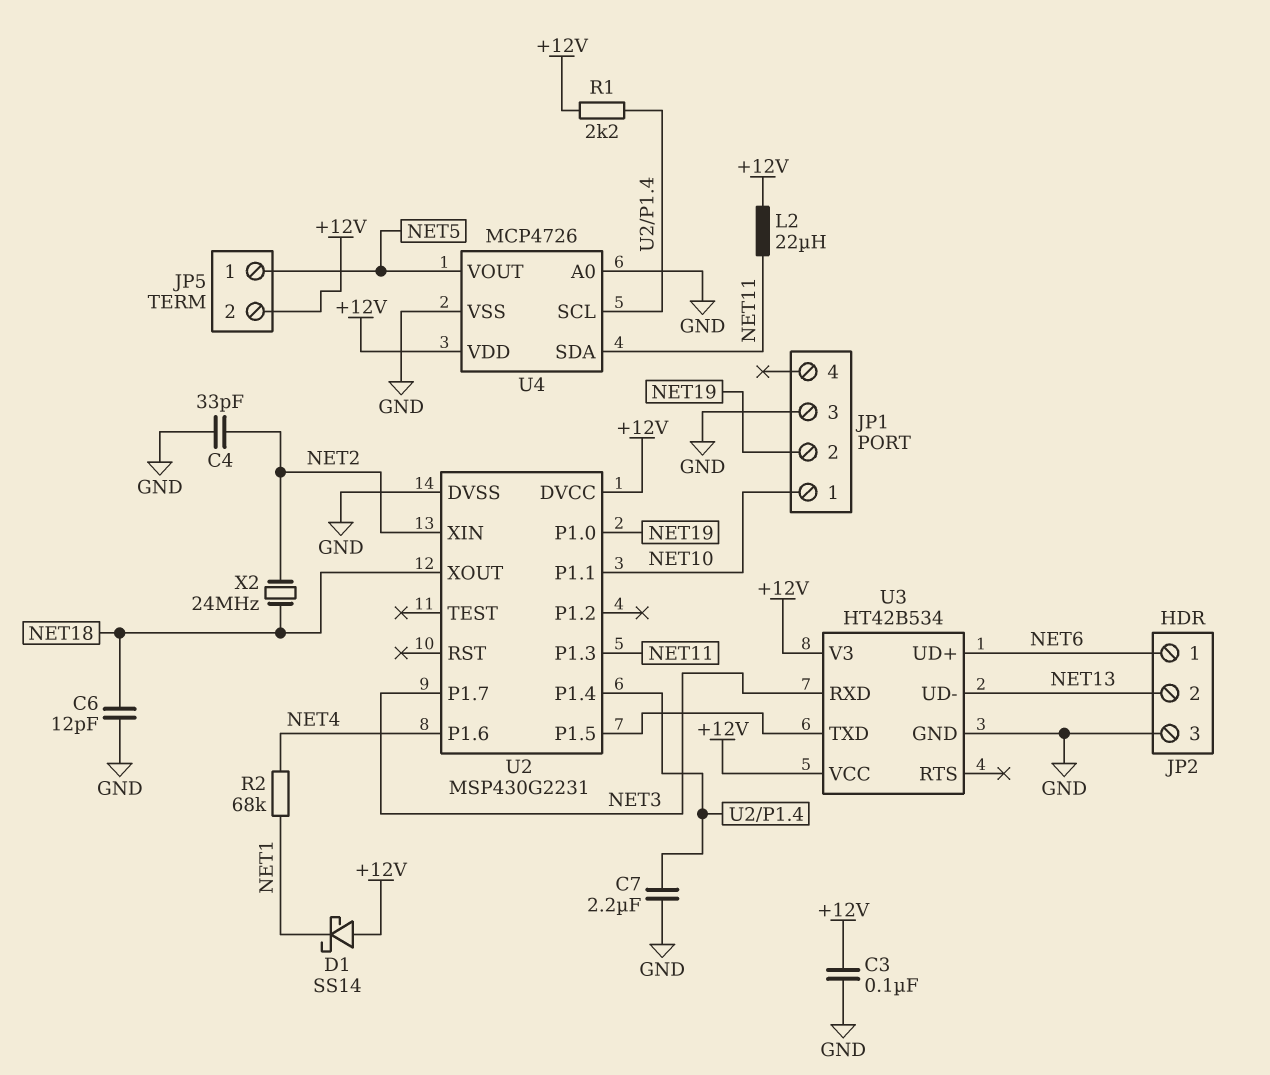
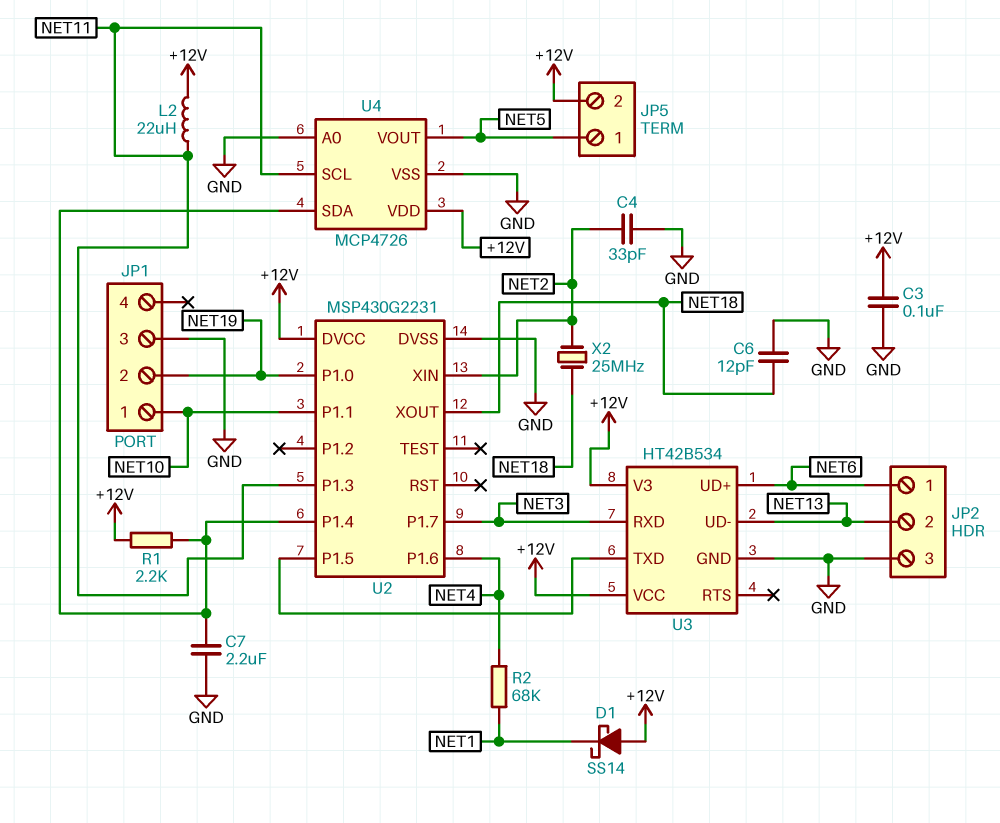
U4 pin SCL: U2/P1.4 -> NET11
U4 pin SDA: NET11 -> U2/P1.4
X2: 24MHz (NET2, NET18) -> 25MHz (NET2, NET18)

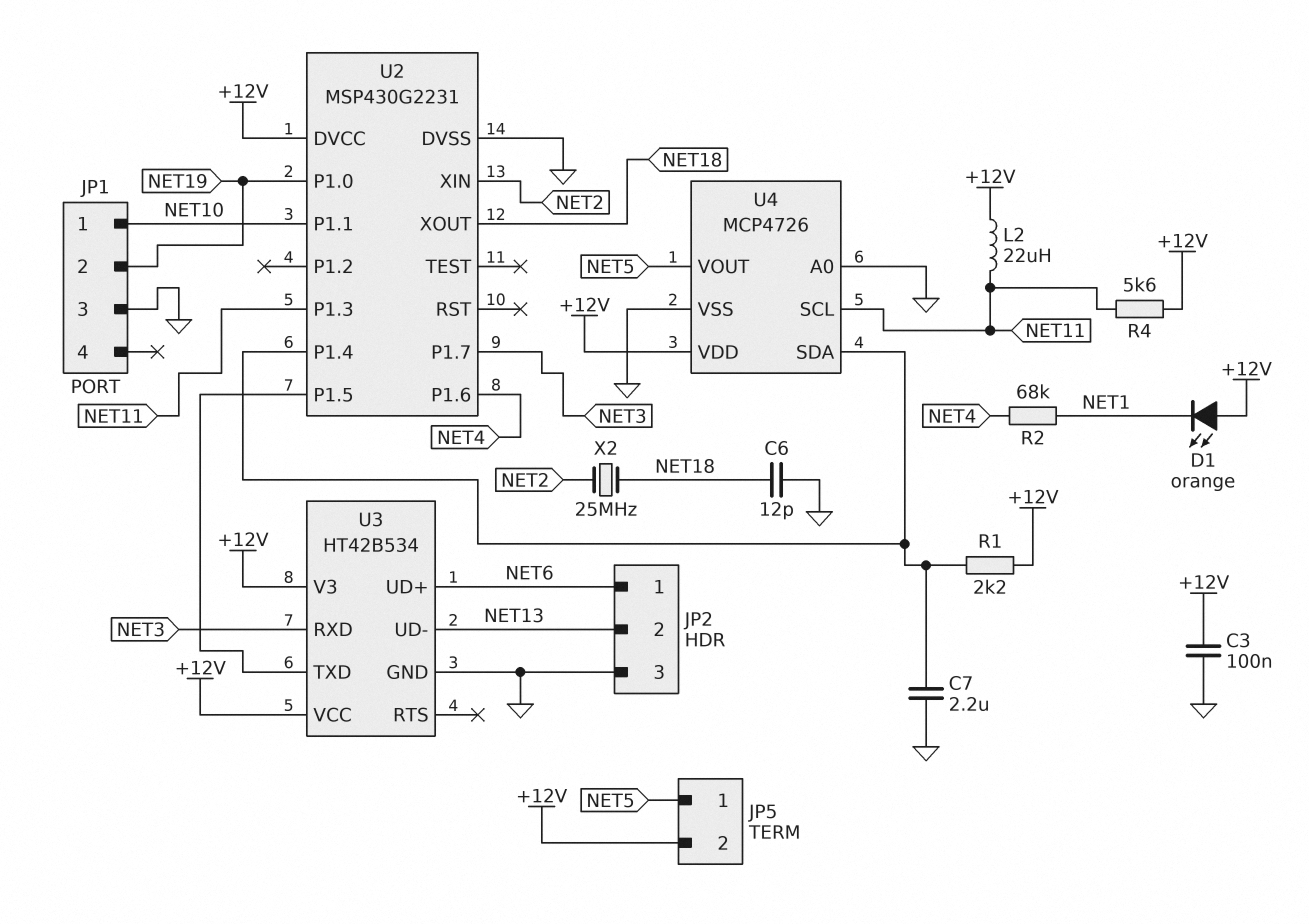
C4: 33pF (GND, NET2) -> none
D1: schottky SS14 (A +12V, K NET1) -> LED orange (A +12V, K NET1)
R4: none -> 5.6k (+12V, NET11)

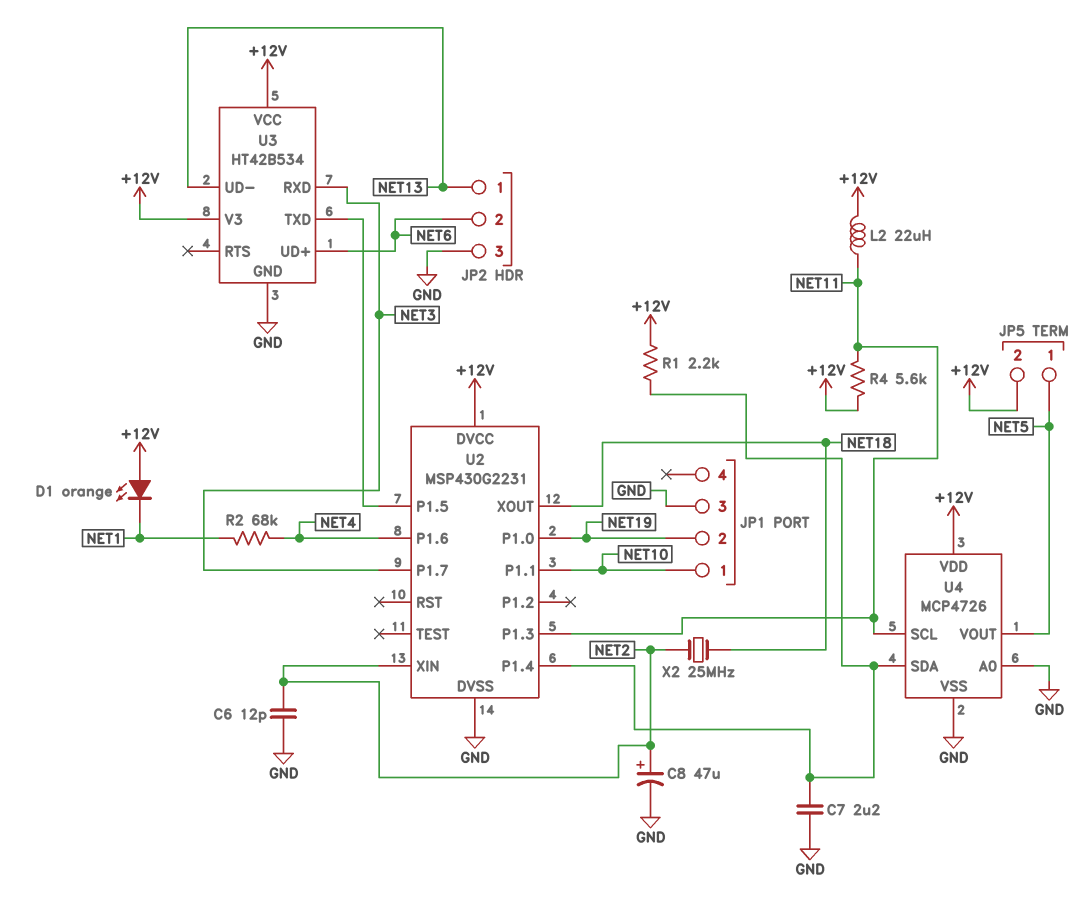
C3: 100nF (+12V, GND) -> none
C6: 12pF (GND, NET18) -> 12pF (GND, NET2)
C8: none -> 47uF (plus NET2, minus GND)
JP2 pin 1: NET6 -> NET13
JP2 pin 2: NET13 -> NET6

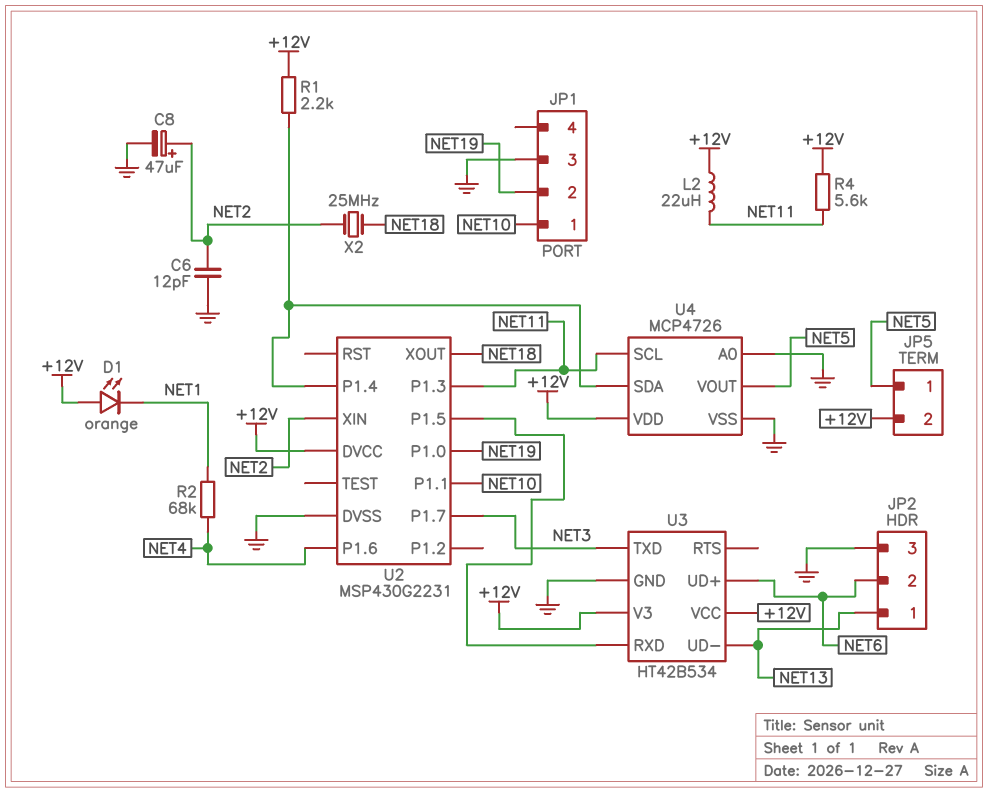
C7: 2.2uF (GND, U2/P1.4) -> none
U3 pin RXD: NET3 -> U2/P1.5
U3 pin TXD: U2/P1.5 -> NET3

